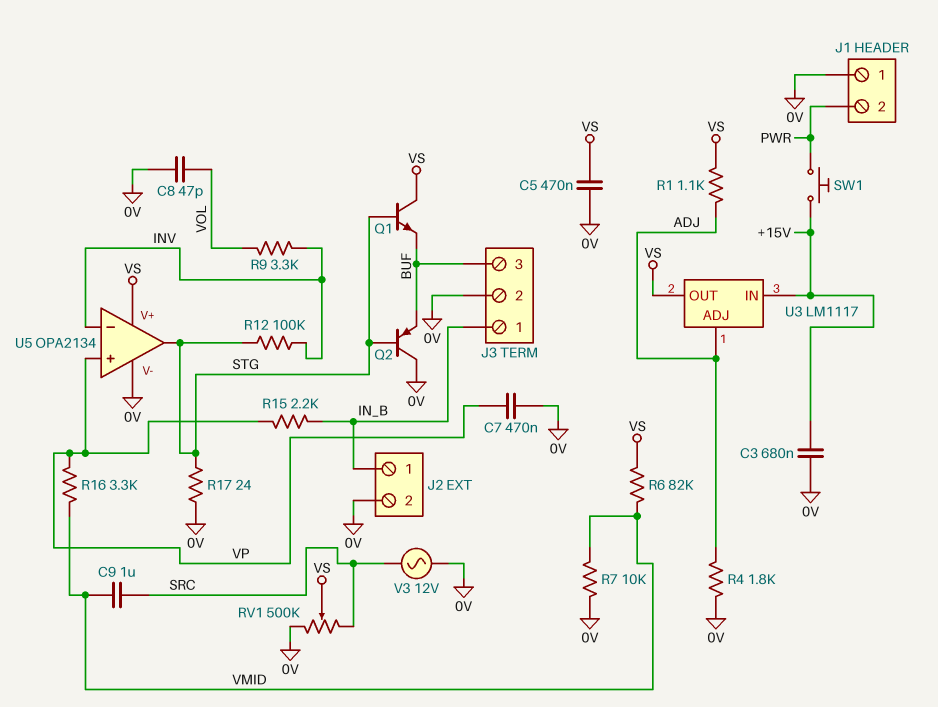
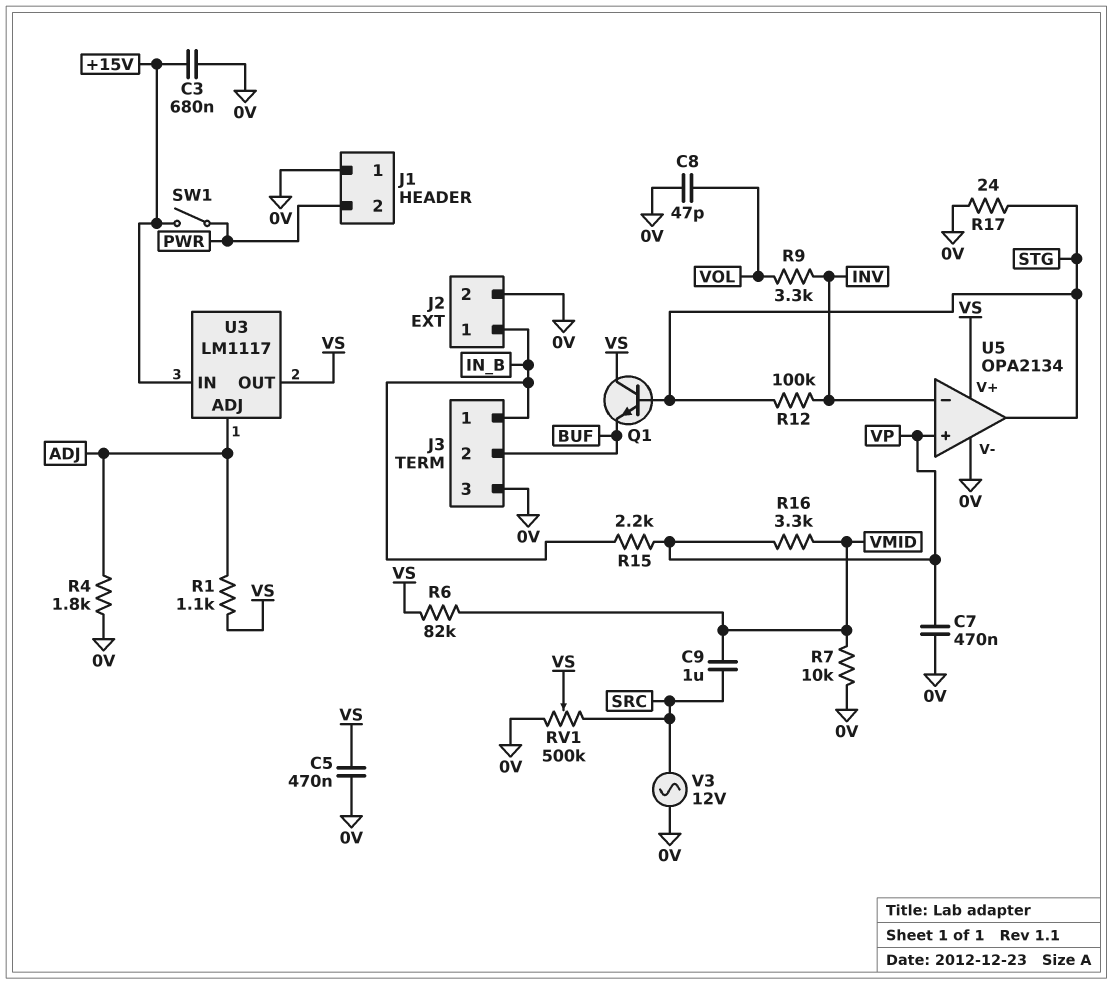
J3 pin 2: 0V -> BUF
J3 pin 3: BUF -> 0V
Q2: PNP (B STG, C 0V, E BUF) -> none
SW1: button (+15V, PWR) -> switch (+15V, PWR)

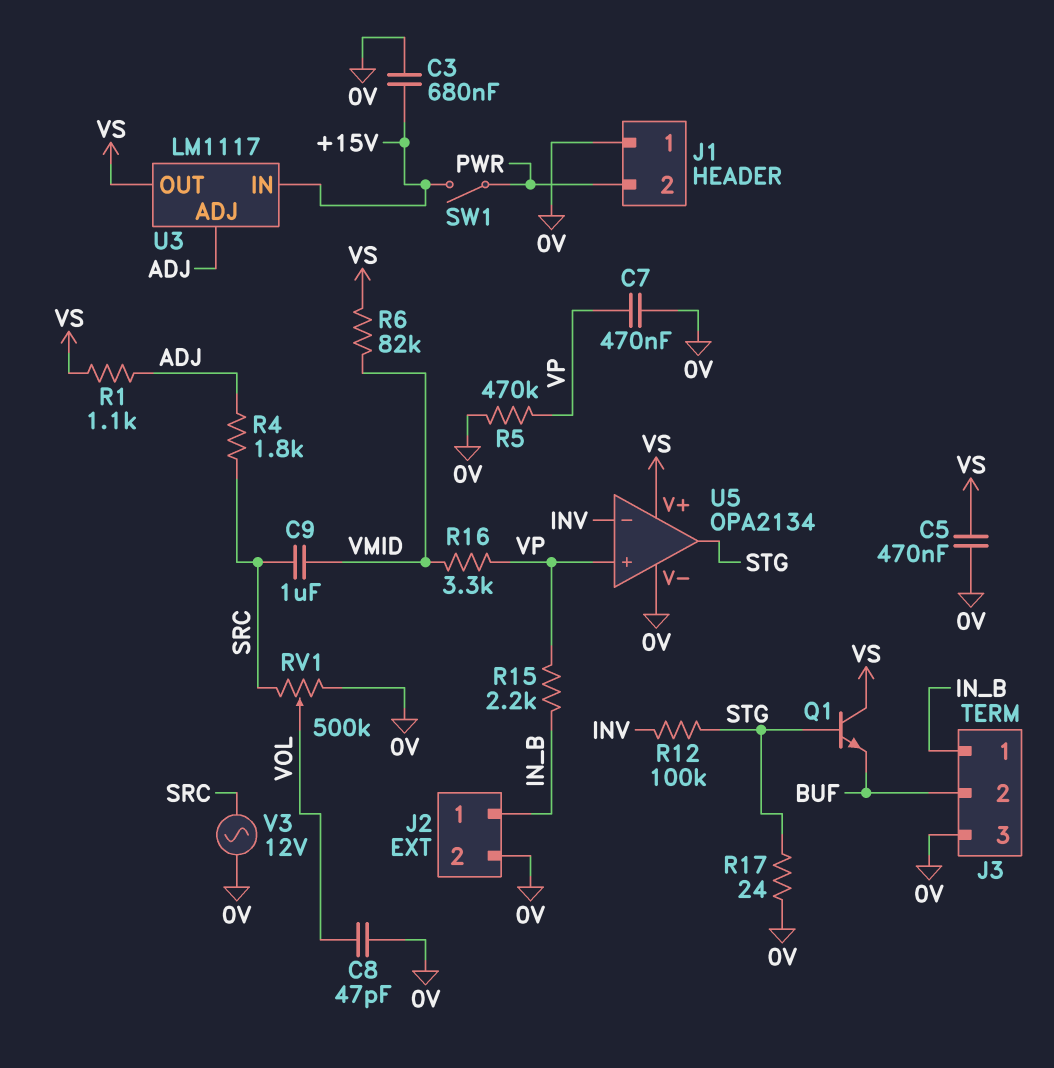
R4: 1.8k (0V, ADJ) -> 1.8k (ADJ, SRC)
R5: none -> 470k (0V, VP)
R7: 10k (0V, VMID) -> none
R9: 3.3k (INV, VOL) -> none
RV1: 500k (0V, SRC, wiper VS) -> 500k (0V, SRC, wiper VOL)

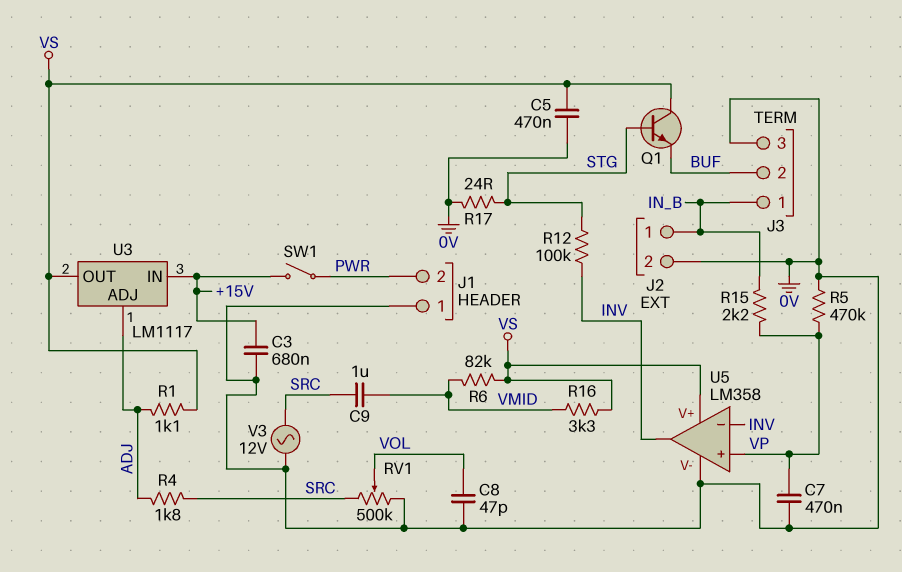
R16: 3.3k (VMID, VP) -> 3.3k (VMID, VS)
U5: OPA2134 -> LM358
U5 pin out: STG -> INV

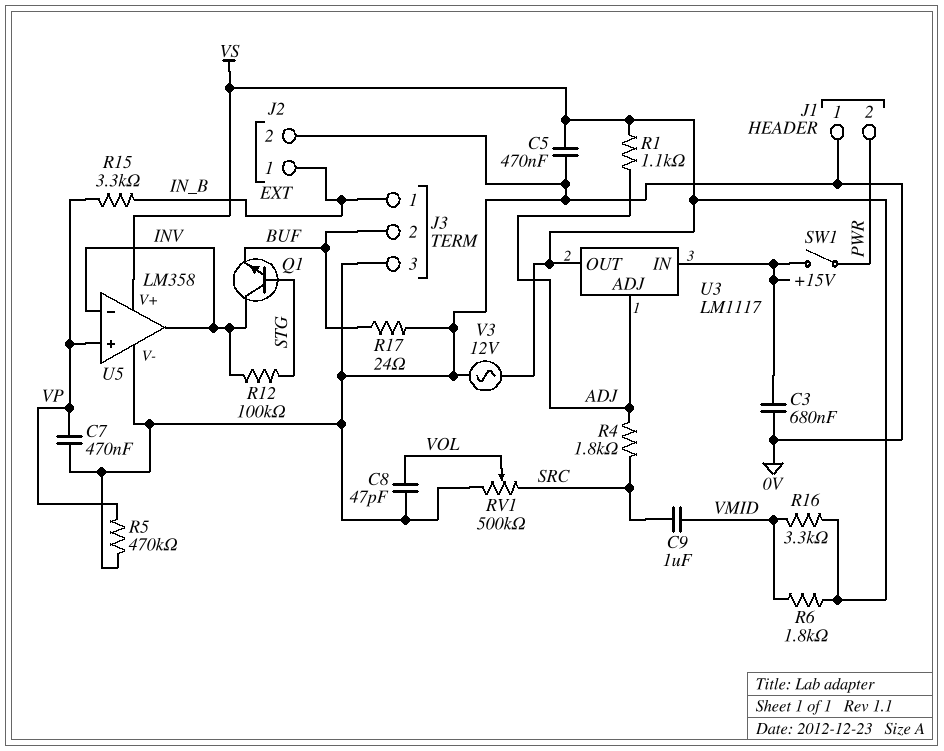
Q1: NPN (B STG, C VS, E BUF) -> NPN (B STG, C INV, E BUF)
R6: 82k (VMID, VS) -> 1.8k (VMID, VS)
R15: 2.2k (IN_B, VP) -> 3.3k (IN_B, VP)
R17: 24 (0V, STG) -> 24 (0V, BUF)
V3: AC 12V (0V, SRC) -> AC 12V (0V, VS)

